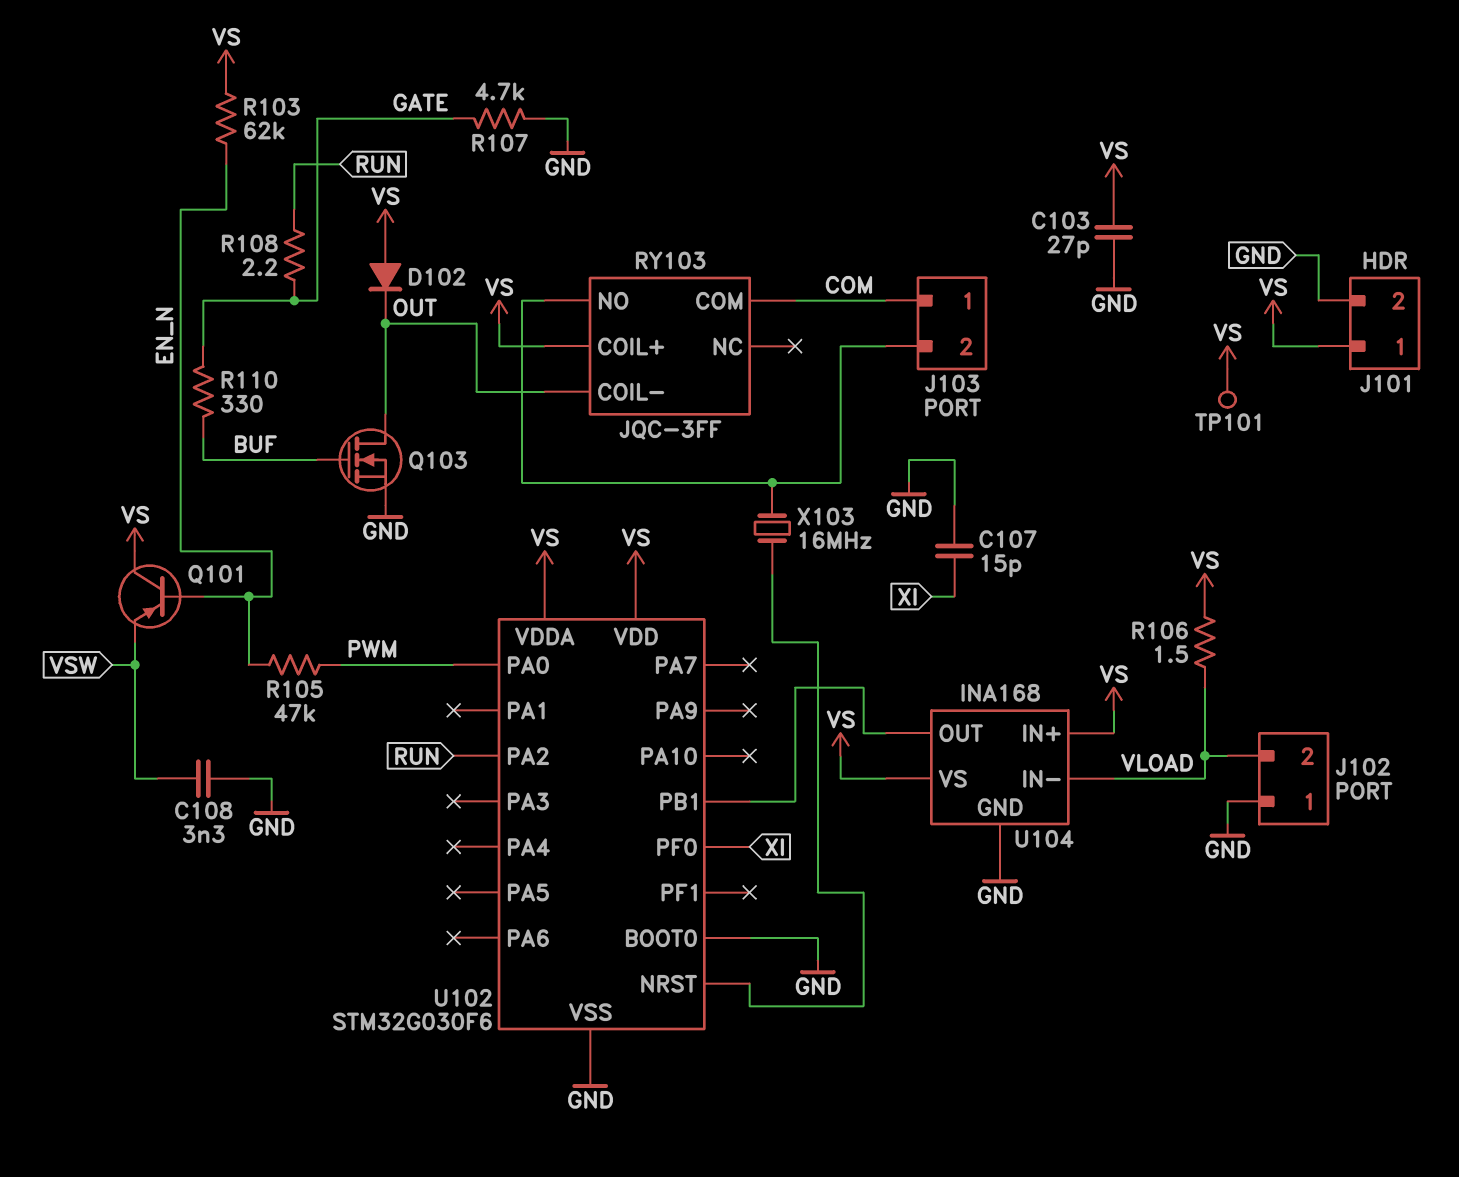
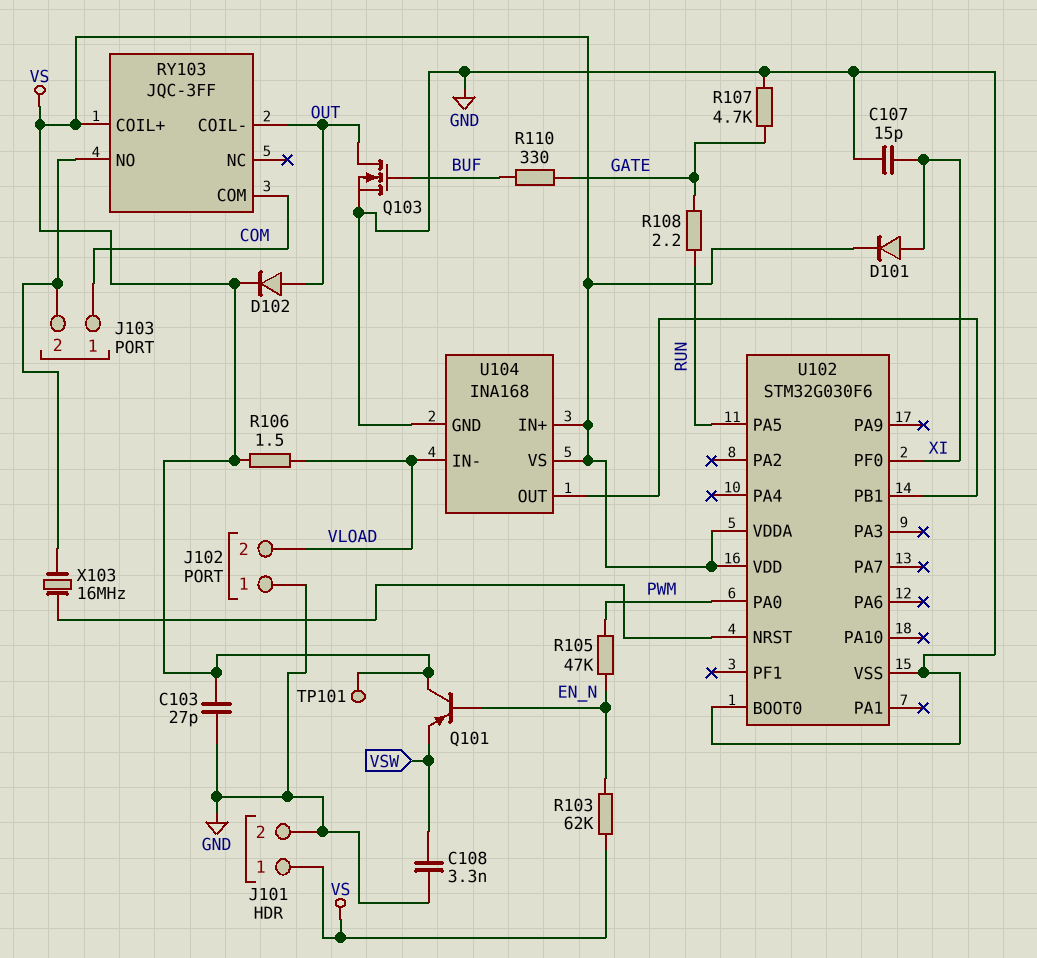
D101: none -> diode (A XI, K VS)
D102: diode (A VS, K OUT) -> diode (A OUT, K VS)
U102 pin PA2: RUN -> none
U102 pin PA5: none -> RUN

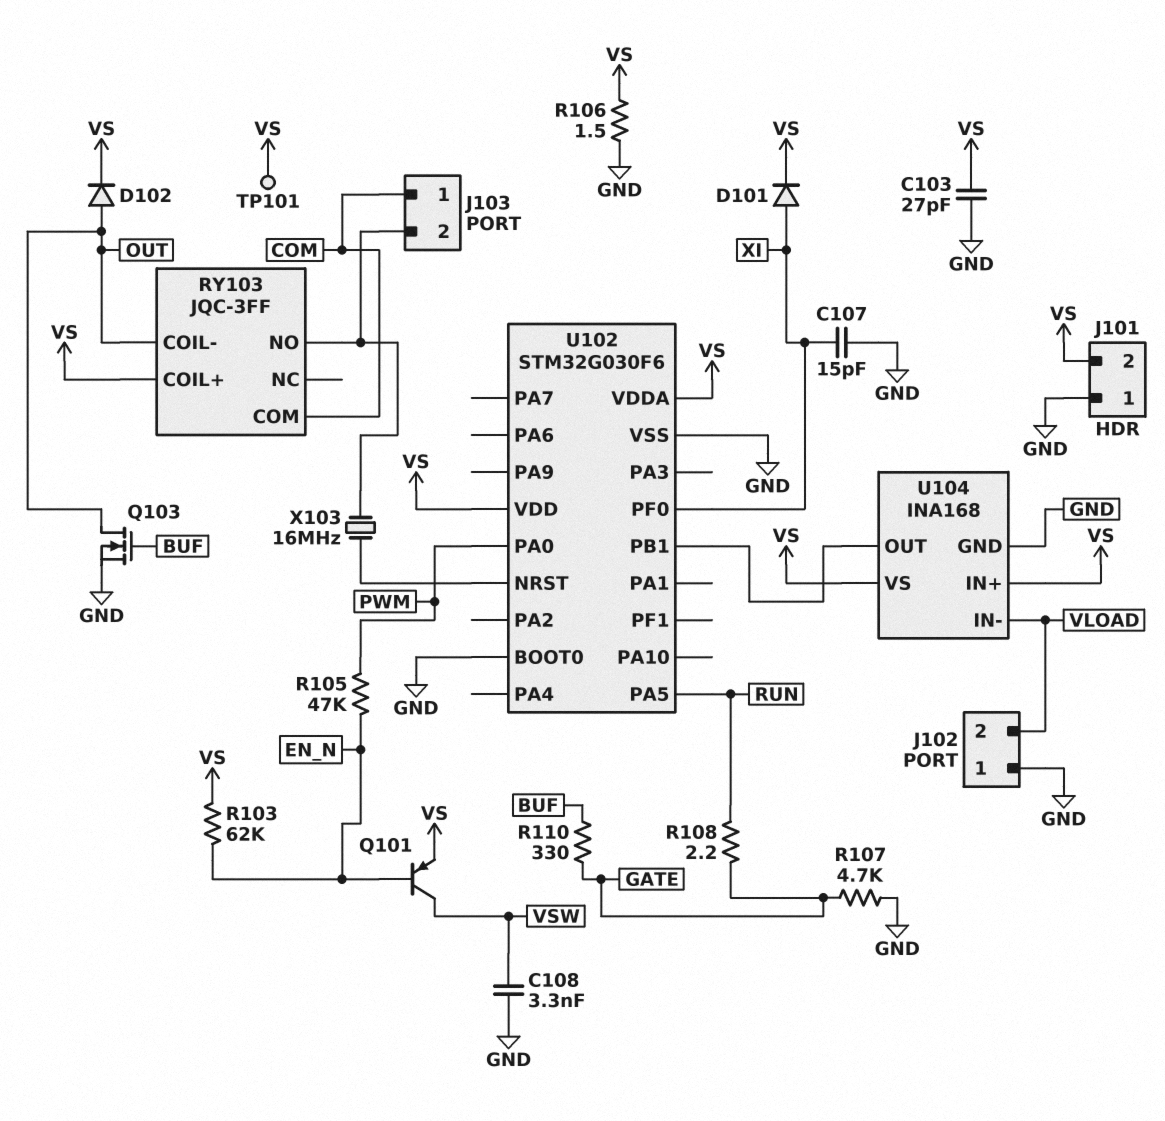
J101 pin 1: VS -> GND
J101 pin 2: GND -> VS
Q101: PNP (B EN_N, C VS, E VSW) -> PNP (B EN_N, C VSW, E VS)
R106: 1.5 (VLOAD, VS) -> 1.5 (GND, VS)

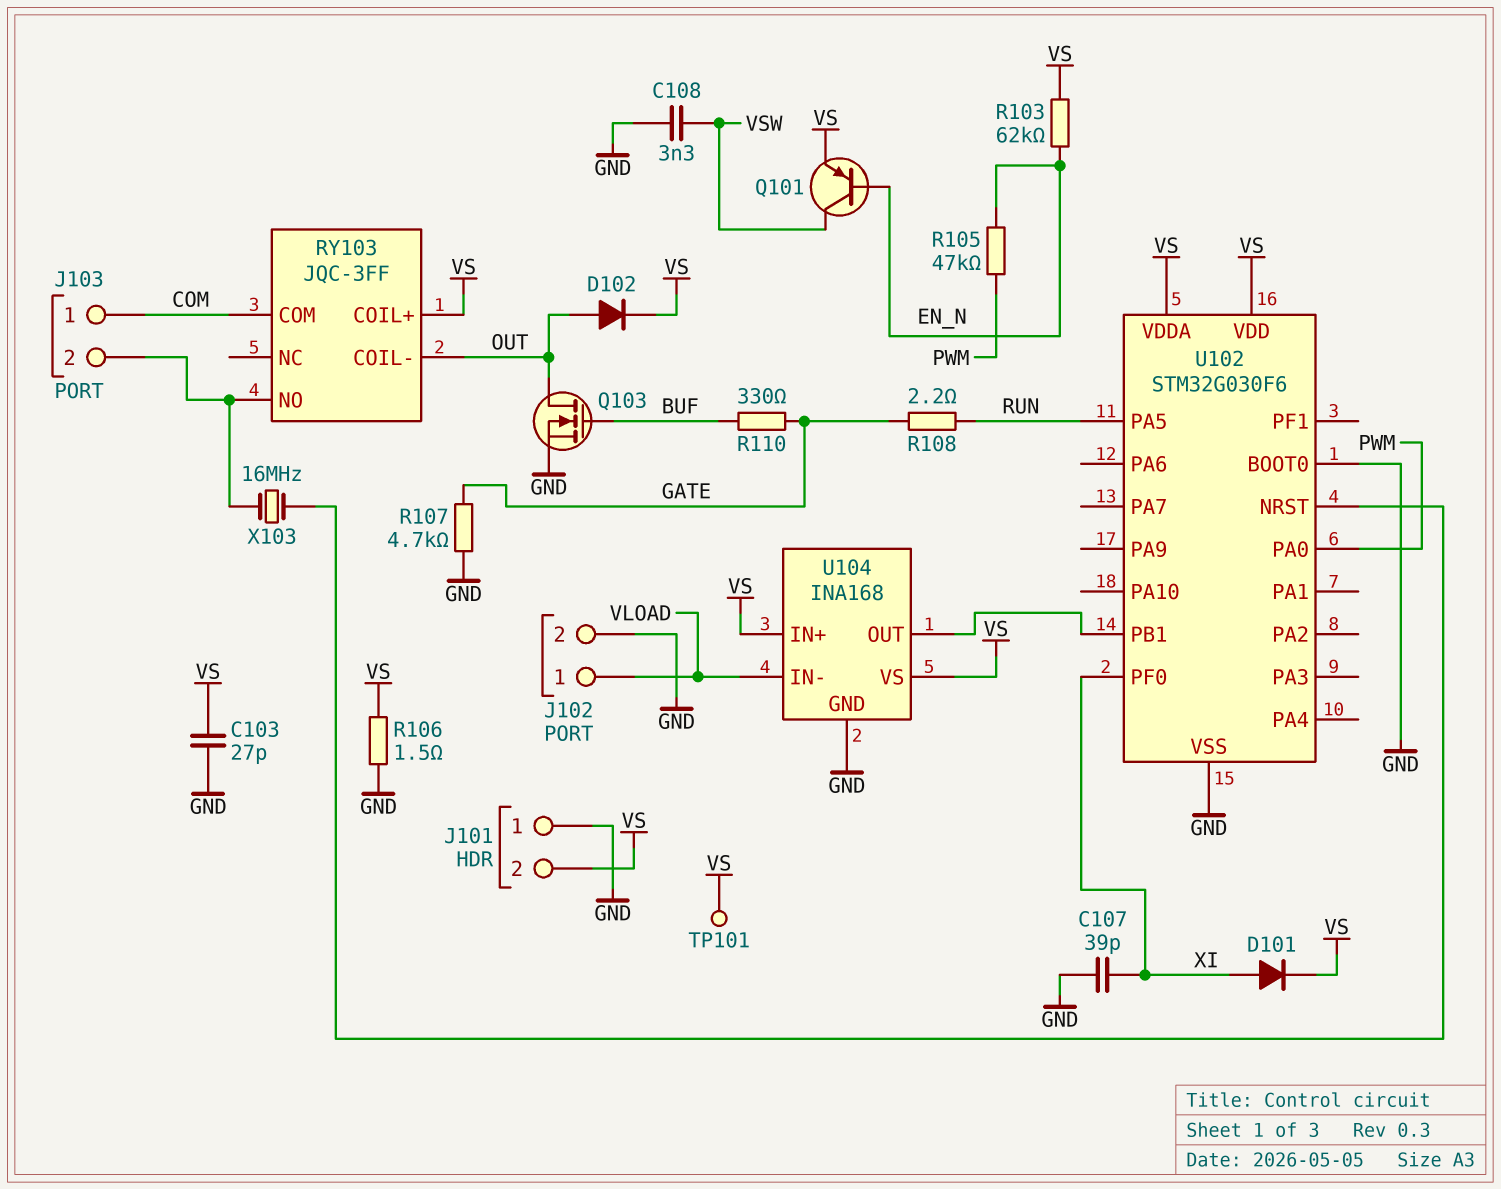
C107: 15pF (GND, XI) -> 39pF (GND, XI)
J102 pin 1: GND -> VLOAD
J102 pin 2: VLOAD -> GND

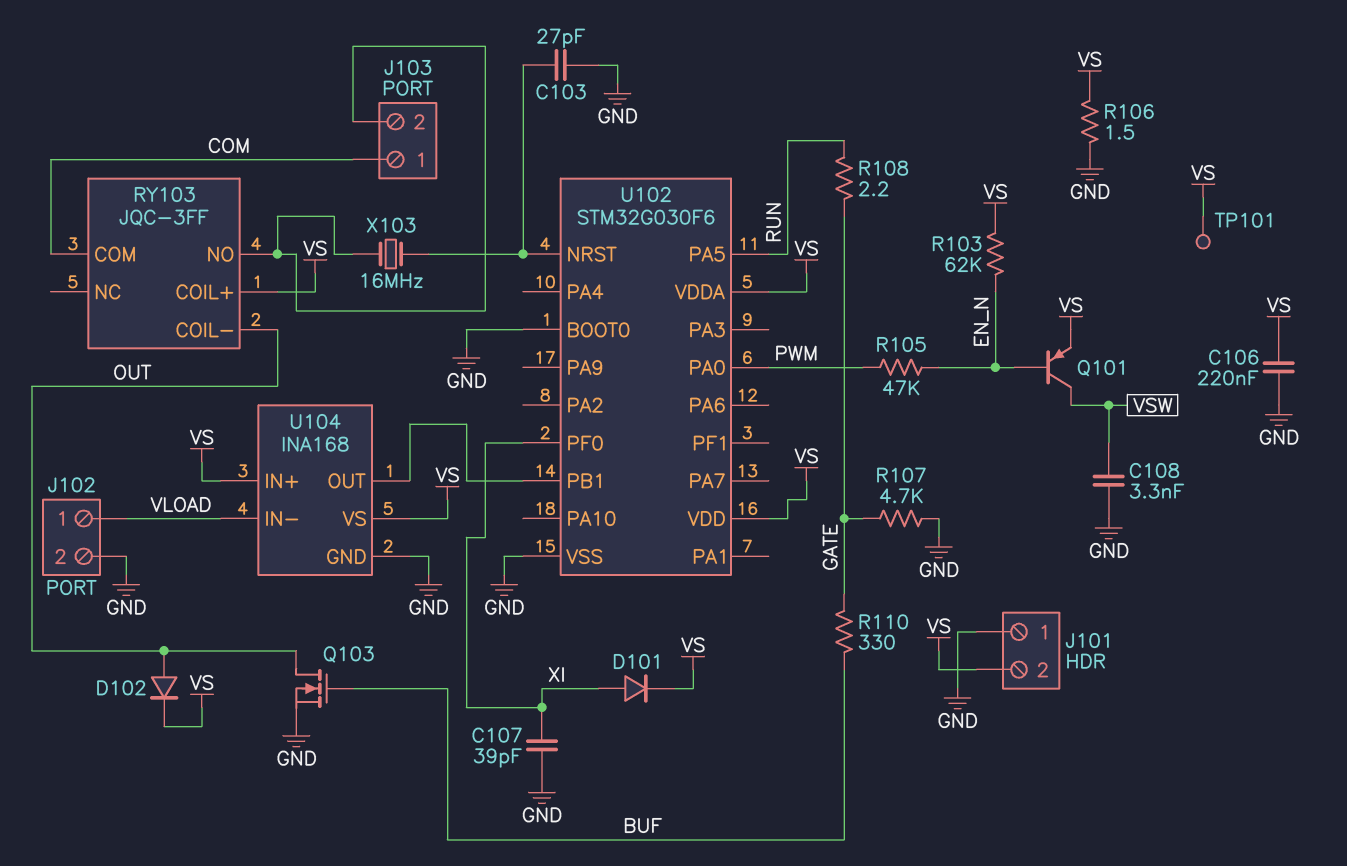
C103: 27pF (GND, VS) -> 27pF (GND, U102/NRST)
C106: none -> 220nF (GND, VS)

